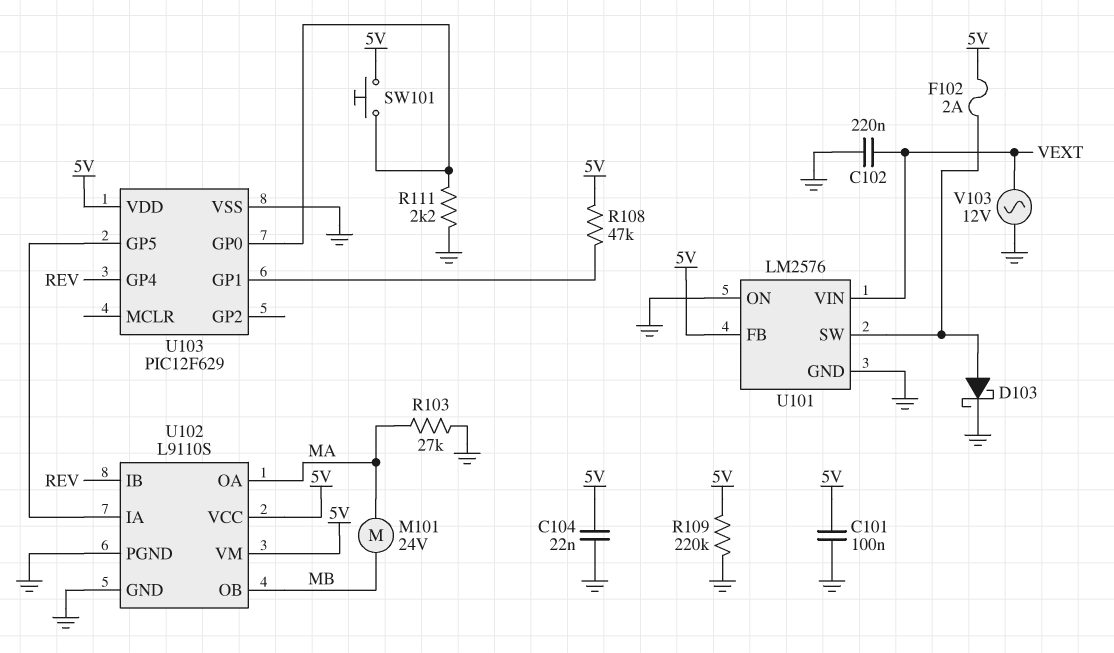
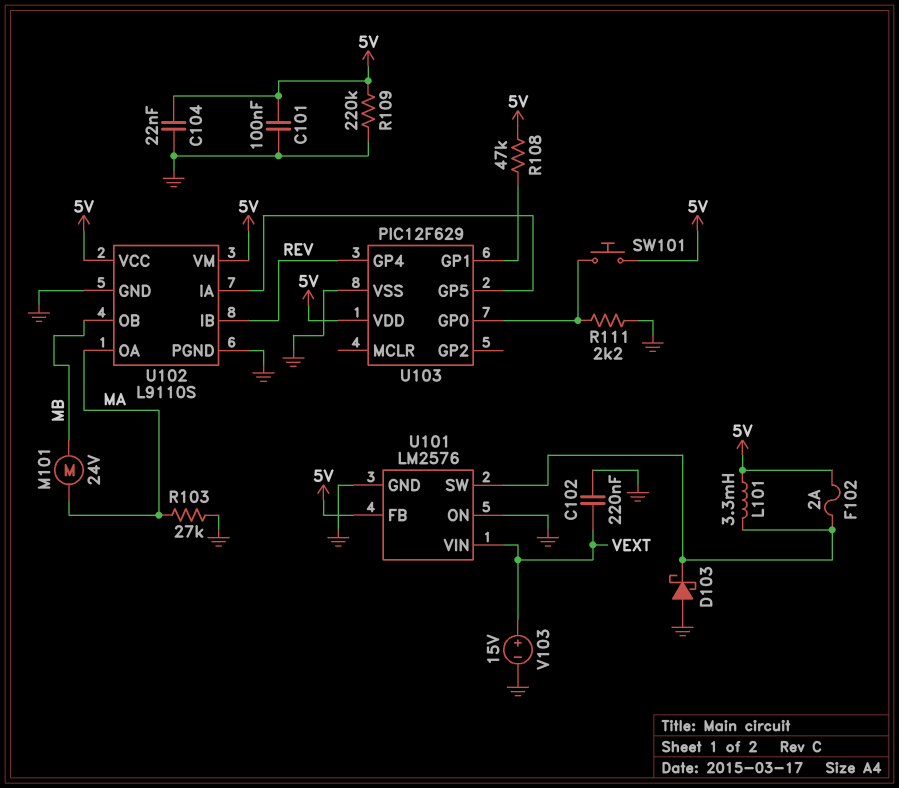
D103: schottky (A U101/SW, K GND) -> schottky (A GND, K U101/SW)
L101: none -> 3.3mH (5V, U101/SW)
V103: AC 12V (GND, VEXT) -> 15V (plus VEXT, minus GND)

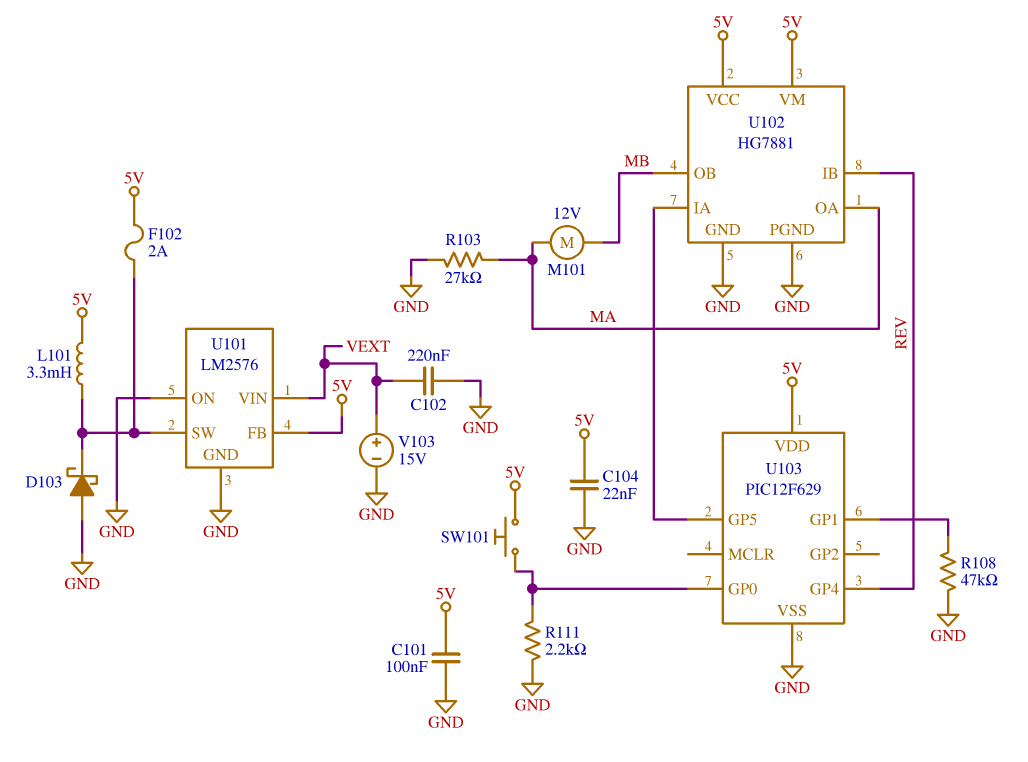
M101: motor 24V (MA, MB) -> motor 12V (MA, MB)
R108: 47k (5V, U103/GP1) -> 47k (GND, U103/GP1)
R109: 220k (5V, GND) -> none
U102: L9110S -> HG7881

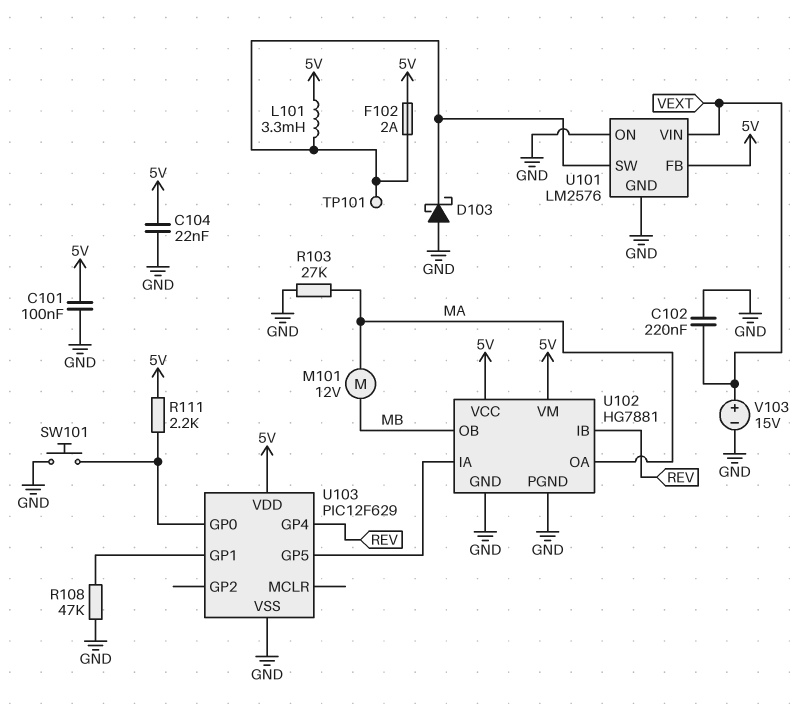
R111: 2.2k (GND, U103/GP0) -> 2.2k (5V, U103/GP0)
SW101: button (5V, U103/GP0) -> button (GND, U103/GP0)
TP101: none -> test point (U101/SW)

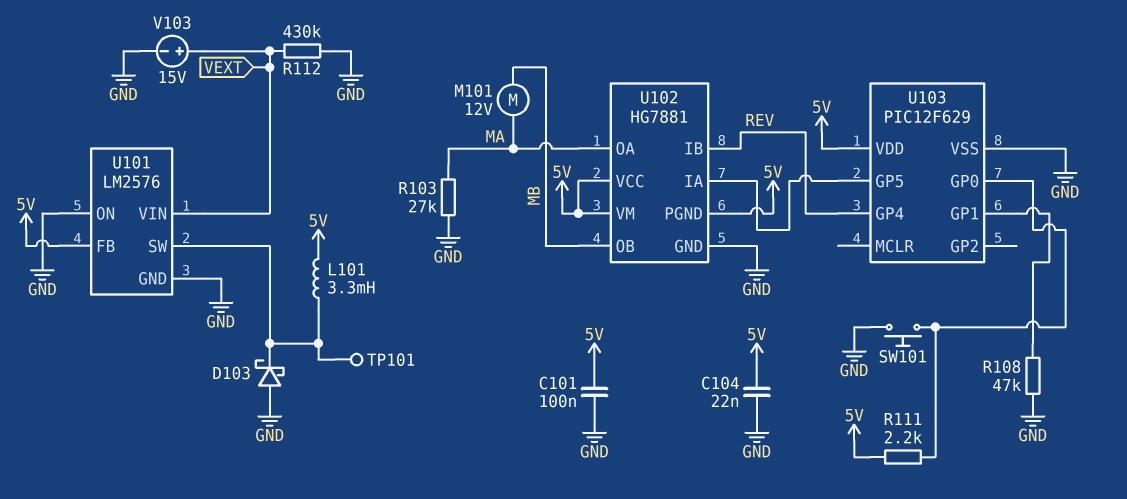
C102: 220nF (GND, VEXT) -> none
F102: 2A (5V, U101/SW) -> none
R112: none -> 430k (GND, VEXT)
U102 pin PGND: GND -> 5V

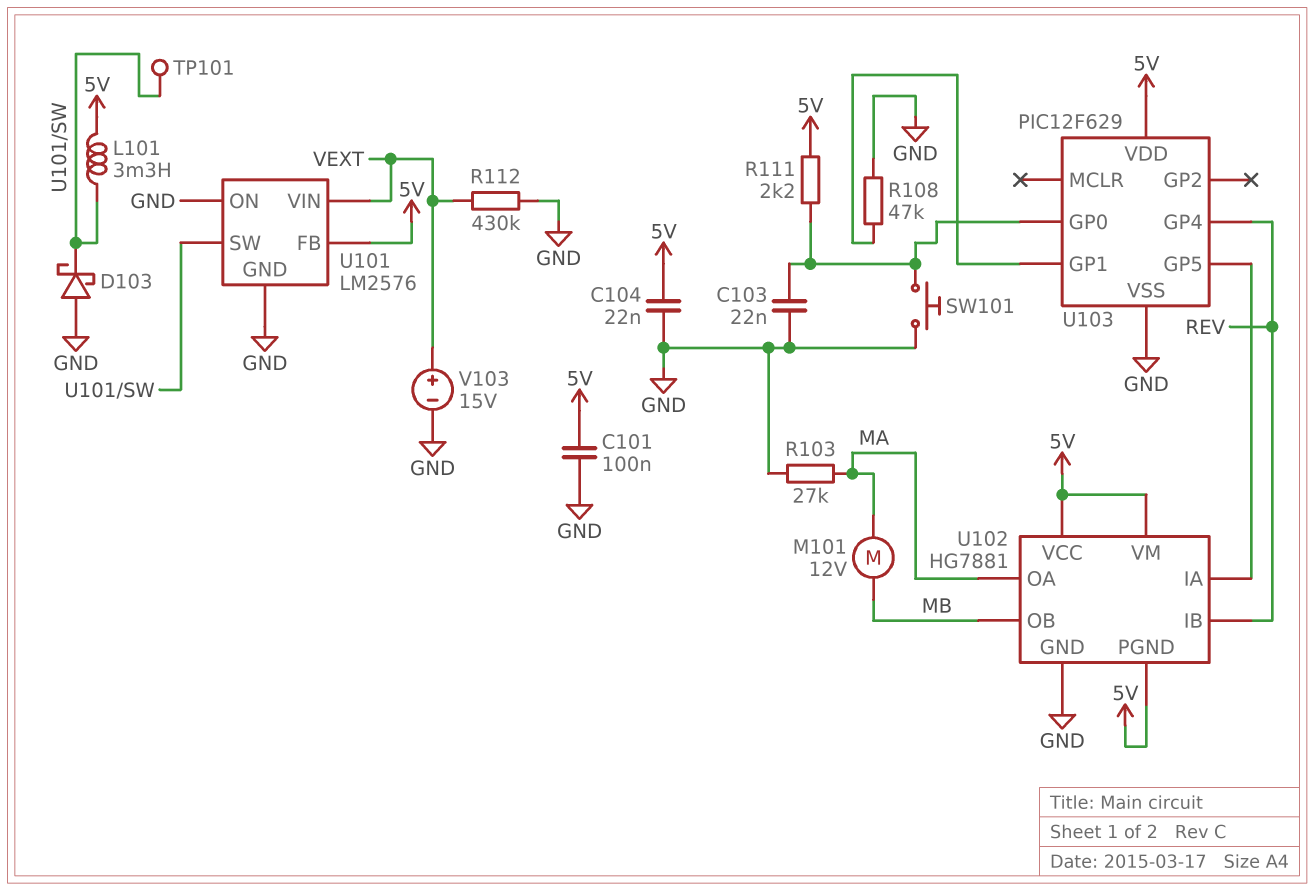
C103: none -> 22nF (GND, U103/GP0)

